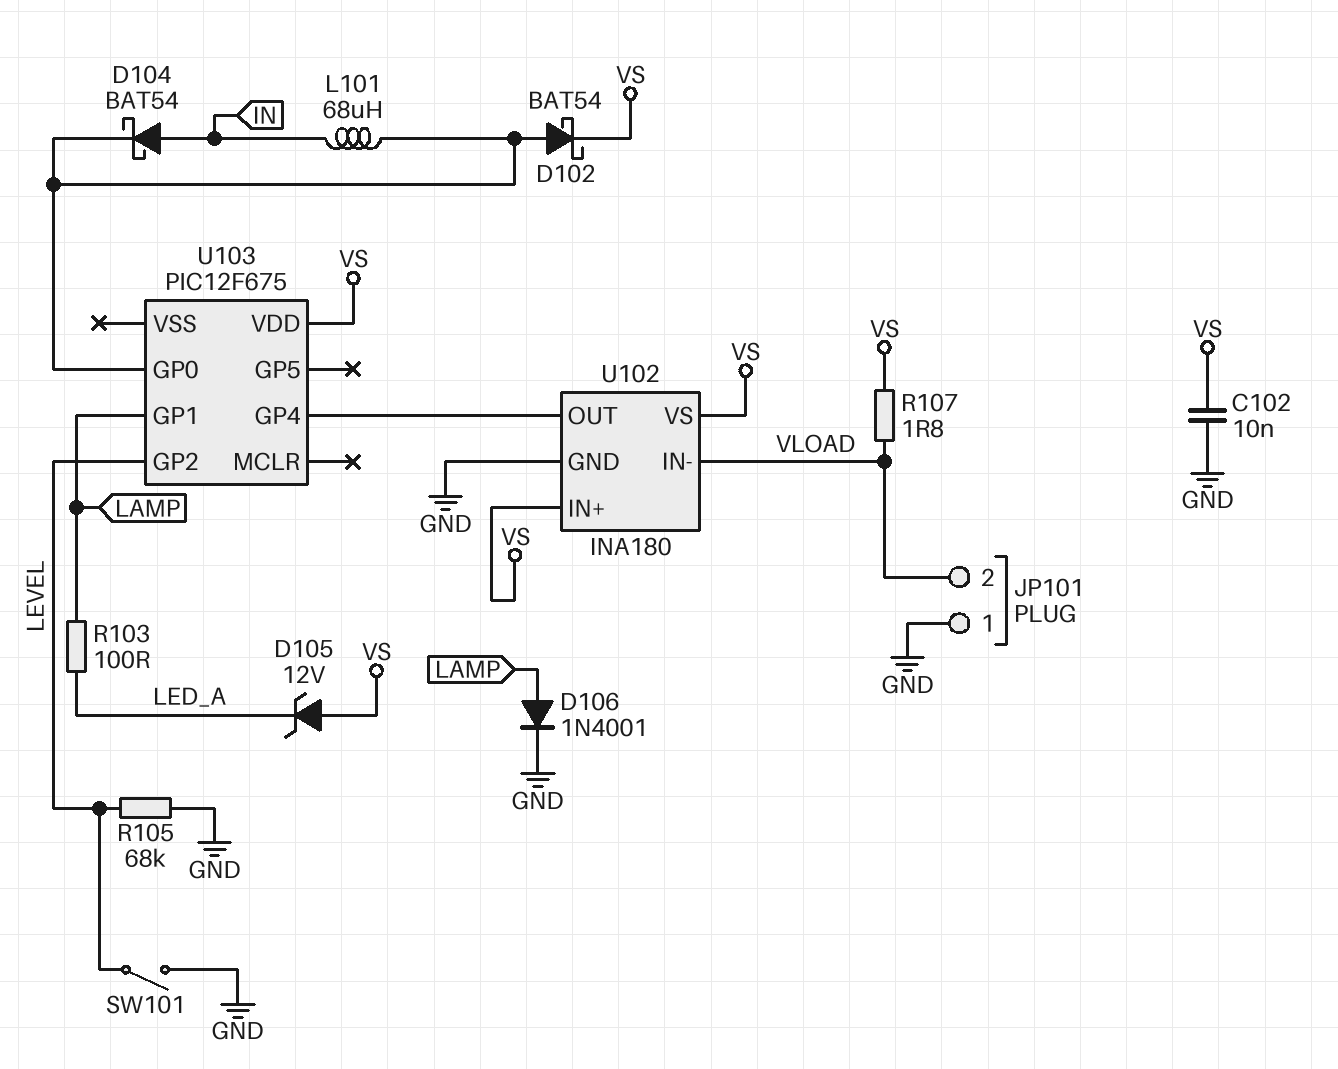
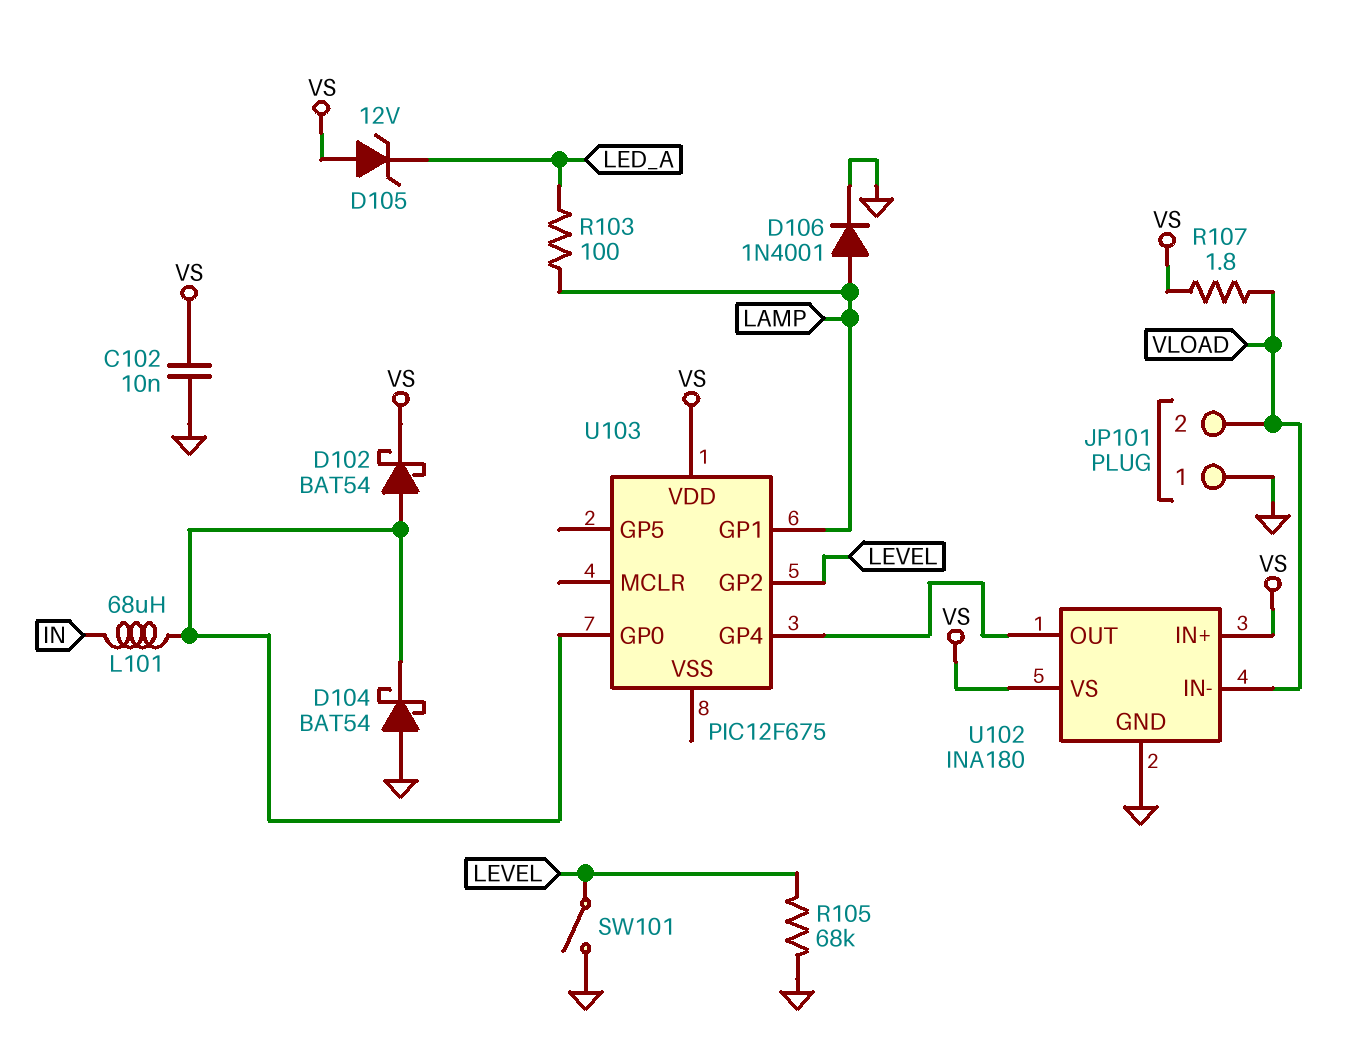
D104: schottky BAT54 (A IN, K U103/GP0) -> schottky BAT54 (A GND, K U103/GP0)

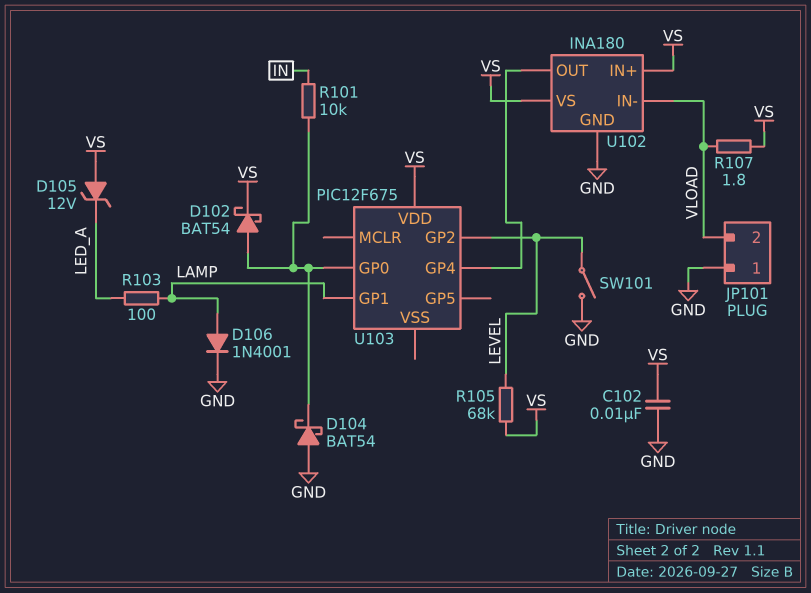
L101: 68uH (IN, U103/GP0) -> none
R101: none -> 10k (IN, U103/GP0)
R105: 68k (GND, LEVEL) -> 68k (LEVEL, VS)

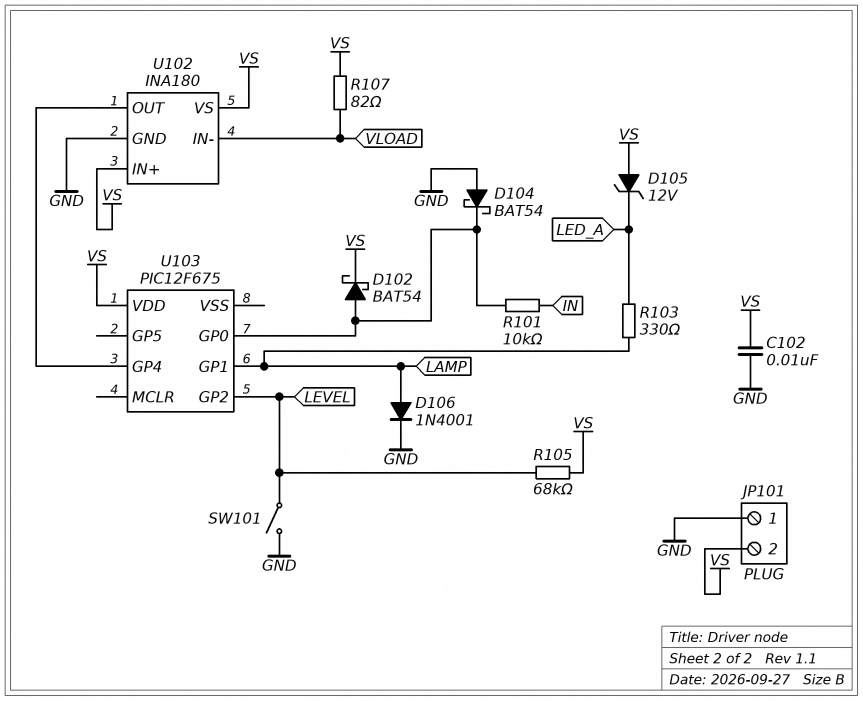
JP101 pin 2: VLOAD -> VS
R103: 100 (LAMP, LED_A) -> 330 (LAMP, LED_A)
R107: 1.8 (VLOAD, VS) -> 82 (VLOAD, VS)

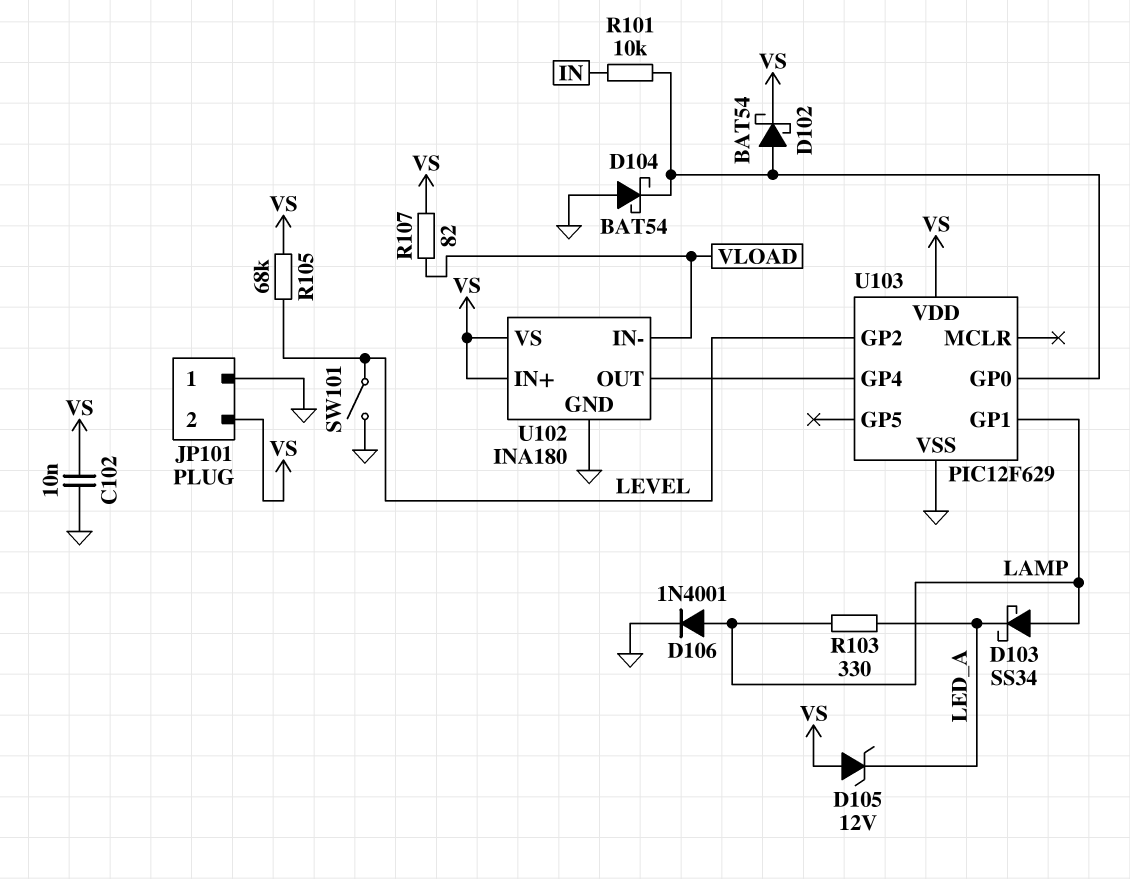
D103: none -> schottky SS34 (A LAMP, K LED_A)
U103: PIC12F675 -> PIC12F629
U103 pin VSS: none -> GND

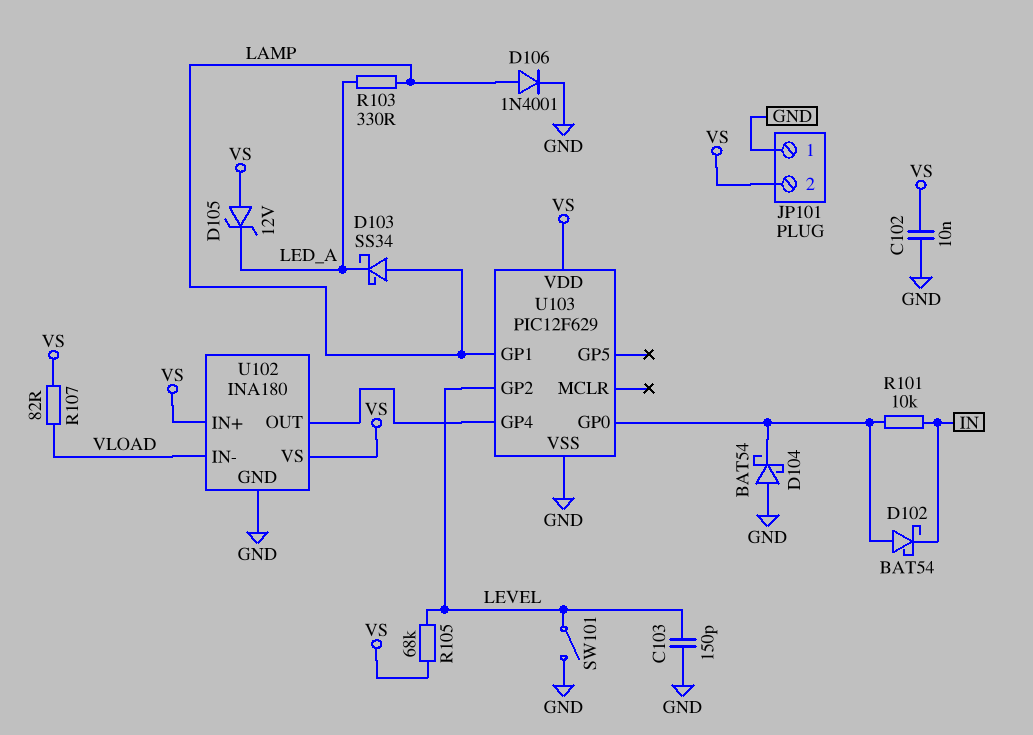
C103: none -> 150pF (GND, LEVEL)
D102: schottky BAT54 (A U103/GP0, K VS) -> schottky BAT54 (A U103/GP0, K IN)

